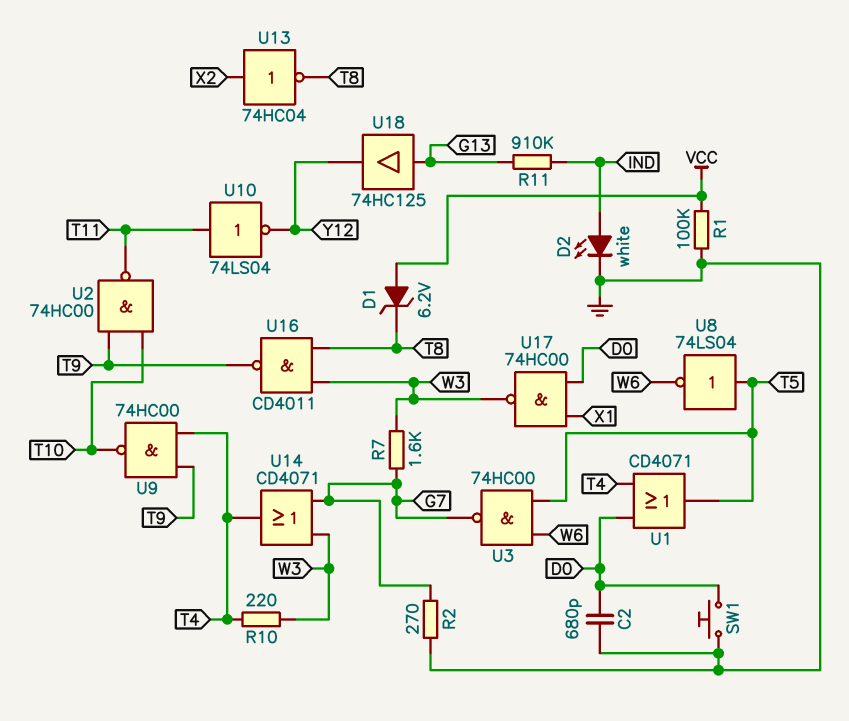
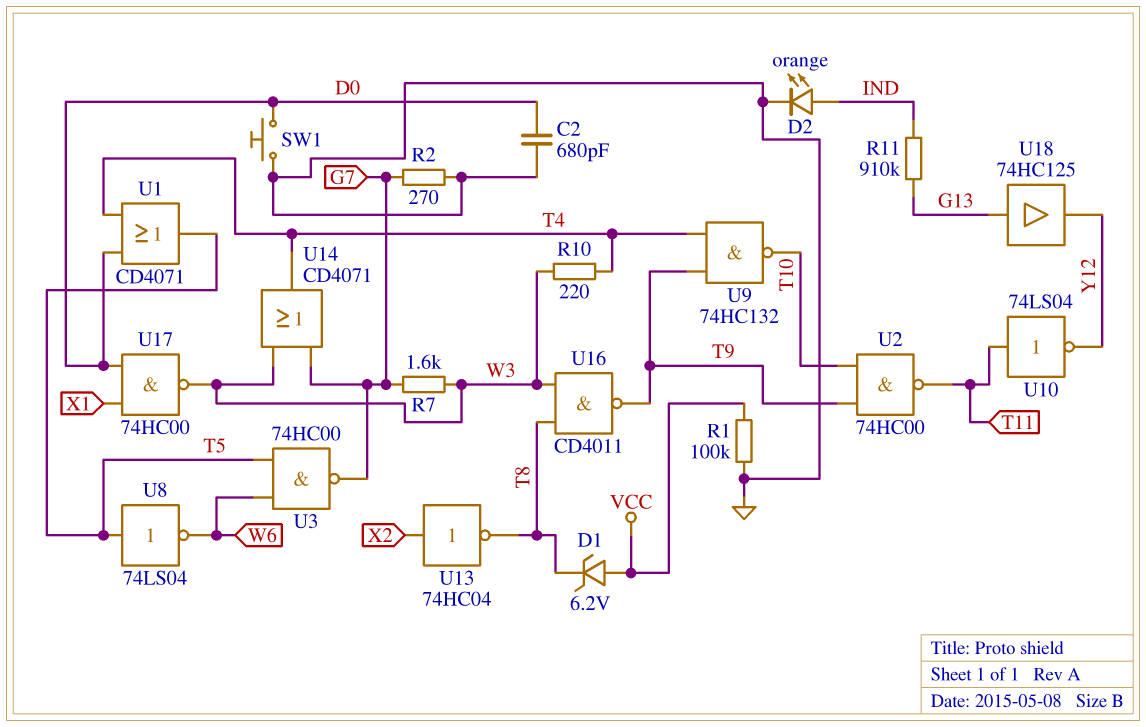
D2: LED white (A IND, K GND) -> LED orange (A IND, K GND)
U9: NAND 74HC00 (in T4, in T9, out T10) -> NAND 74HC132 (in T4, in T9, out T10)

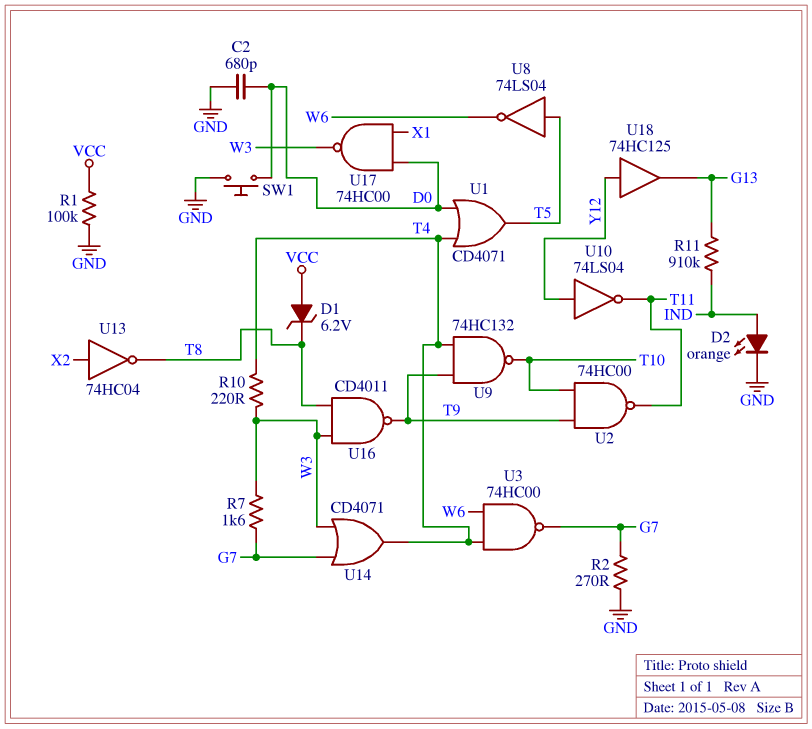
U3: NAND 74HC00 (in T5, in W6, out G7) -> NAND 74HC00 (in T4, in W6, out G7)
U10: NOT 74LS04 (in T11, out Y12) -> NOT 74LS04 (in Y12, out T11)
U18: buffer 74HC125 (in G13, out Y12) -> buffer 74HC125 (in Y12, out G13)

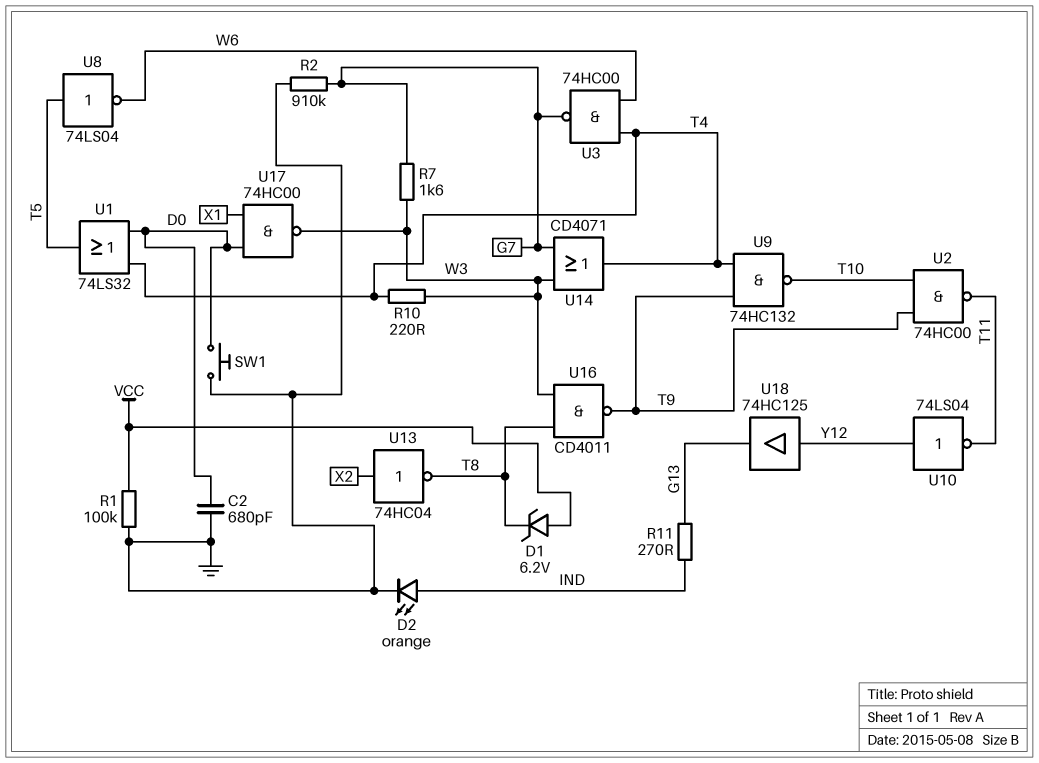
R2: 270 (G7, GND) -> 910k (G7, GND)
R11: 910k (G13, IND) -> 270 (G13, IND)
U1: OR CD4071 (in D0, in T4, out T5) -> OR 74LS32 (in D0, in T4, out T5)

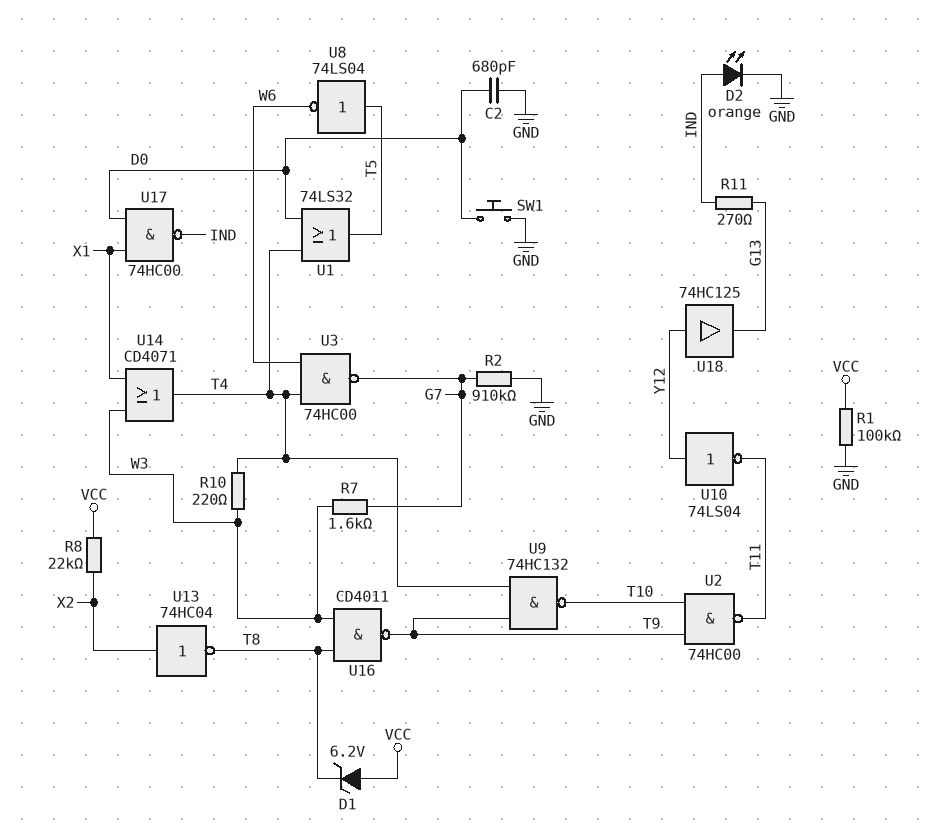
R8: none -> 22k (VCC, X2)
U14: OR CD4071 (in G7, in W3, out T4) -> OR CD4071 (in W3, in X1, out T4)
U17: NAND 74HC00 (in D0, in X1, out W3) -> NAND 74HC00 (in D0, in X1, out IND)

